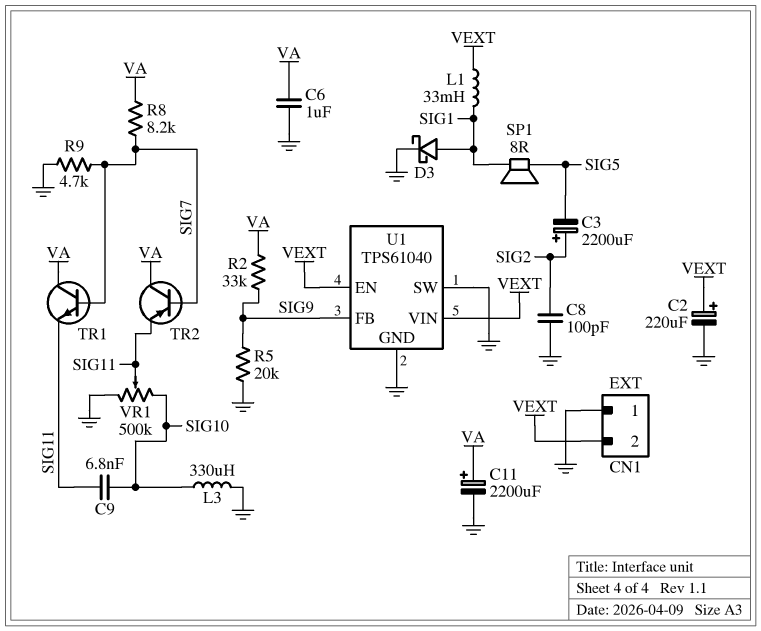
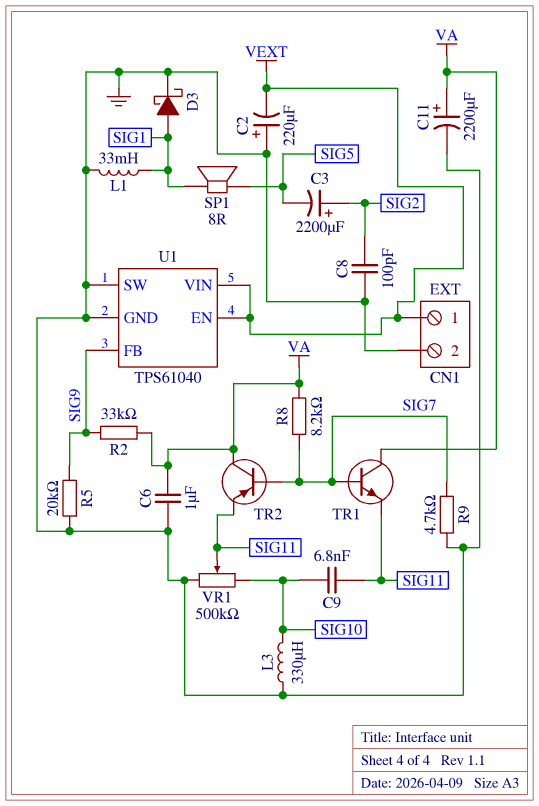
C2: 220uF (plus VEXT, minus GND) -> 220uF (plus GND, minus VEXT)
CN1 pin 1: GND -> VEXT
CN1 pin 2: VEXT -> GND
L1: 33mH (SIG1, VEXT) -> 33mH (GND, SIG1)

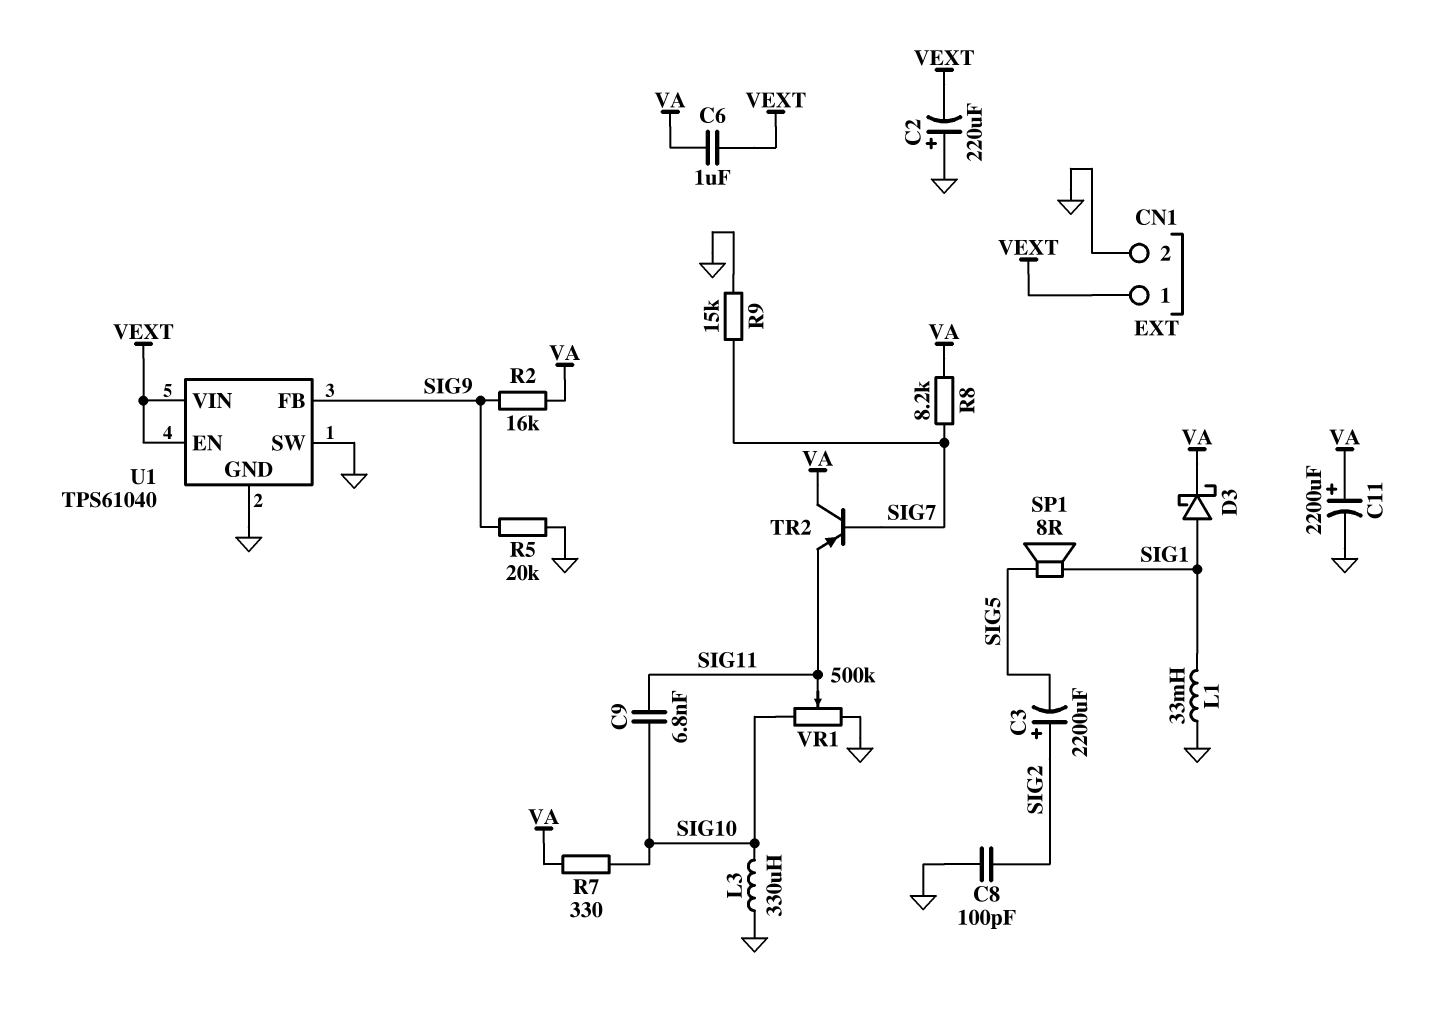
C6: 1uF (GND, VA) -> 1uF (VA, VEXT)
D3: schottky (A SIG1, K GND) -> schottky (A SIG1, K VA)
R2: 33k (SIG9, VA) -> 16k (SIG9, VA)
R7: none -> 330 (SIG10, VA)
R9: 4.7k (GND, SIG7) -> 15k (GND, SIG7)
TR1: NPN (B SIG7, C VA, E SIG11) -> none

